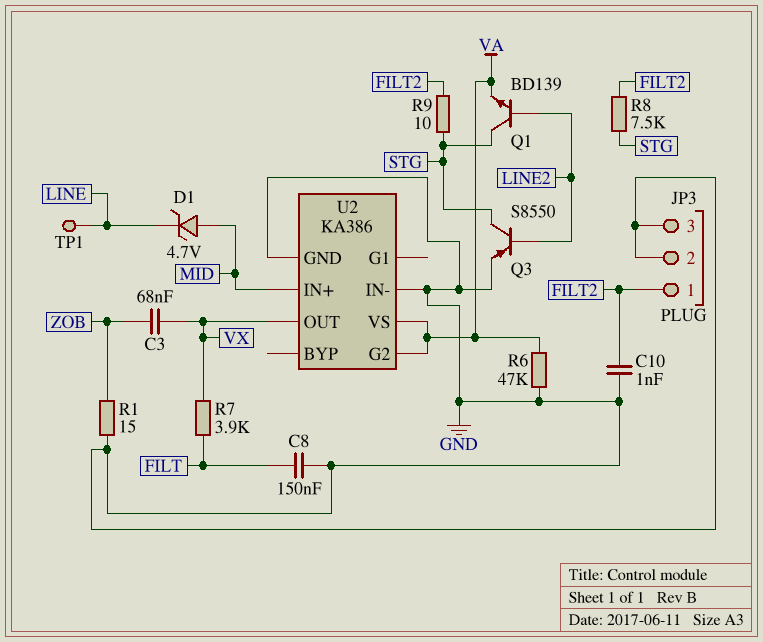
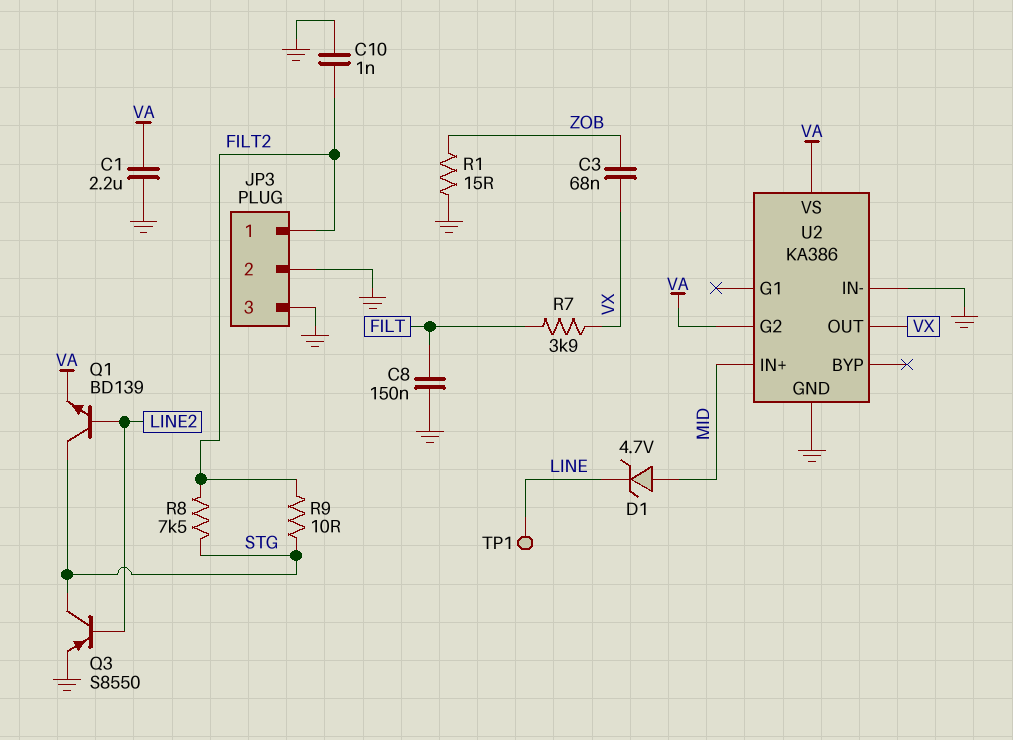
C1: none -> 2.2uF (GND, VA)
R6: 47k (GND, VA) -> none

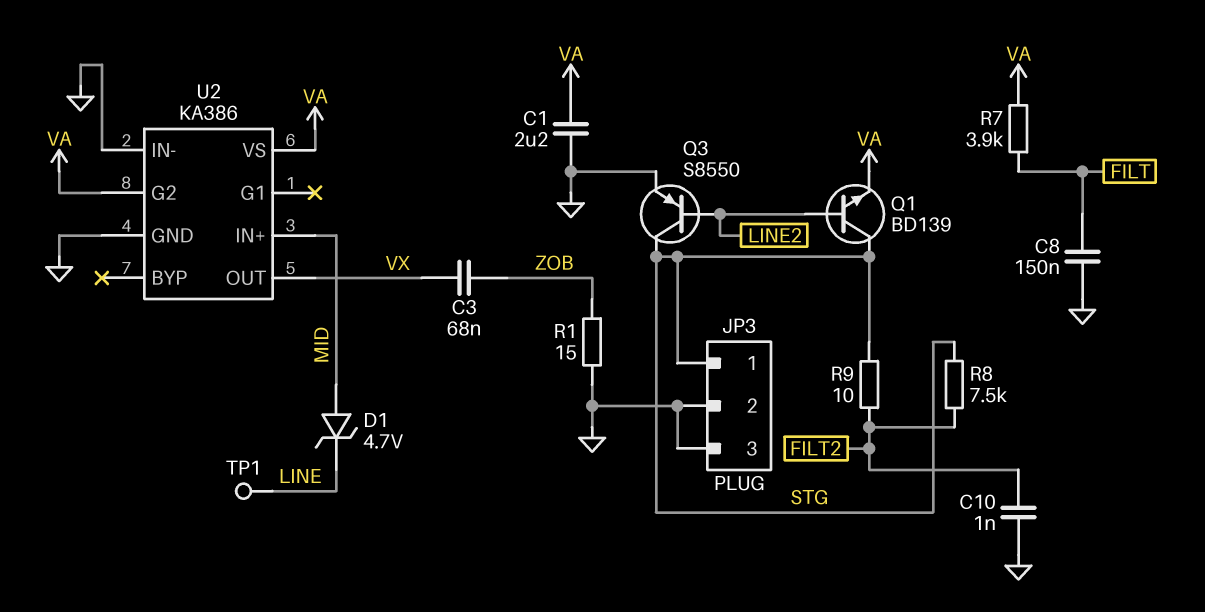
JP3 pin 1: FILT2 -> STG
R7: 3.9k (FILT, VX) -> 3.9k (FILT, VA)

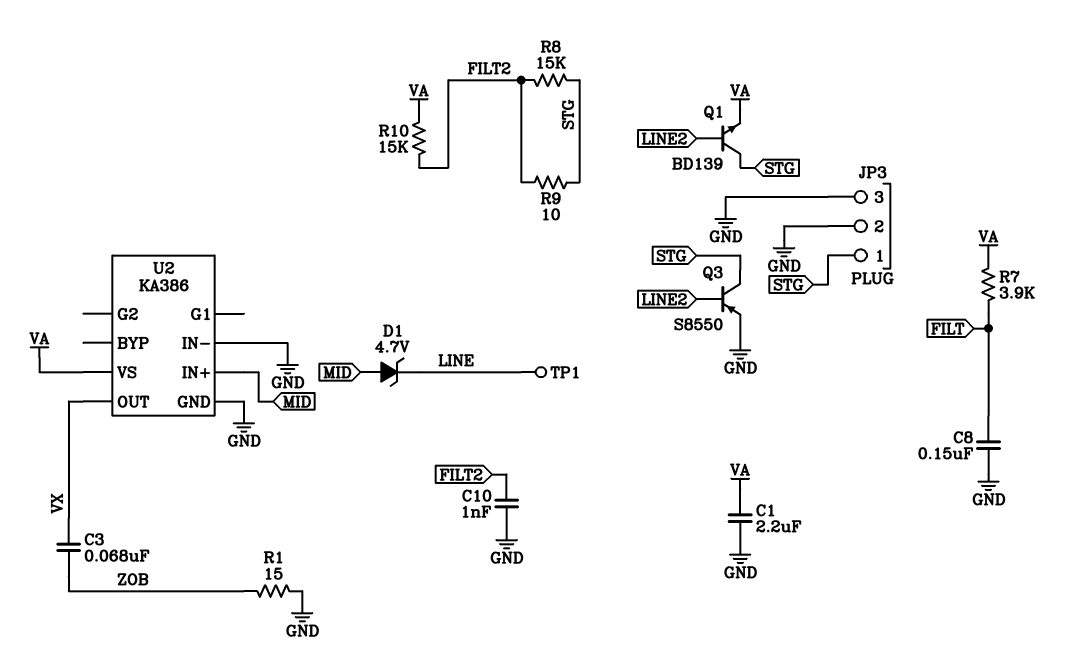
R8: 7.5k (FILT2, STG) -> 15k (FILT2, STG)
R10: none -> 15k (FILT2, VA)
U2 pin G2: VA -> none

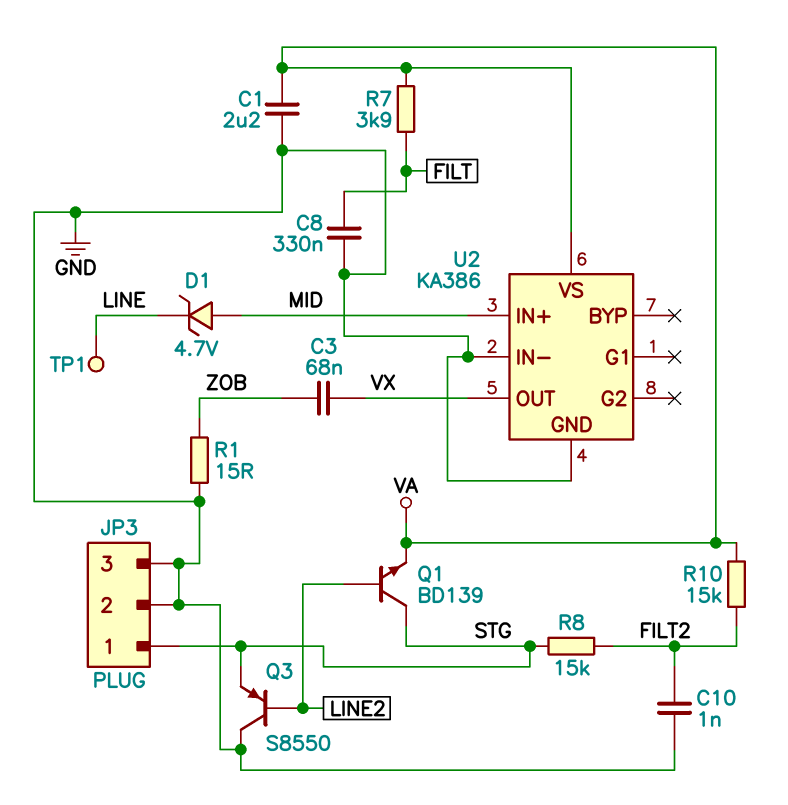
C8: 150nF (FILT, GND) -> 330nF (FILT, GND)
Q3: PNP S8550 (B LINE2, C STG, E GND) -> PNP S8550 (B LINE2, C GND, E STG)
R9: 10 (FILT2, STG) -> none

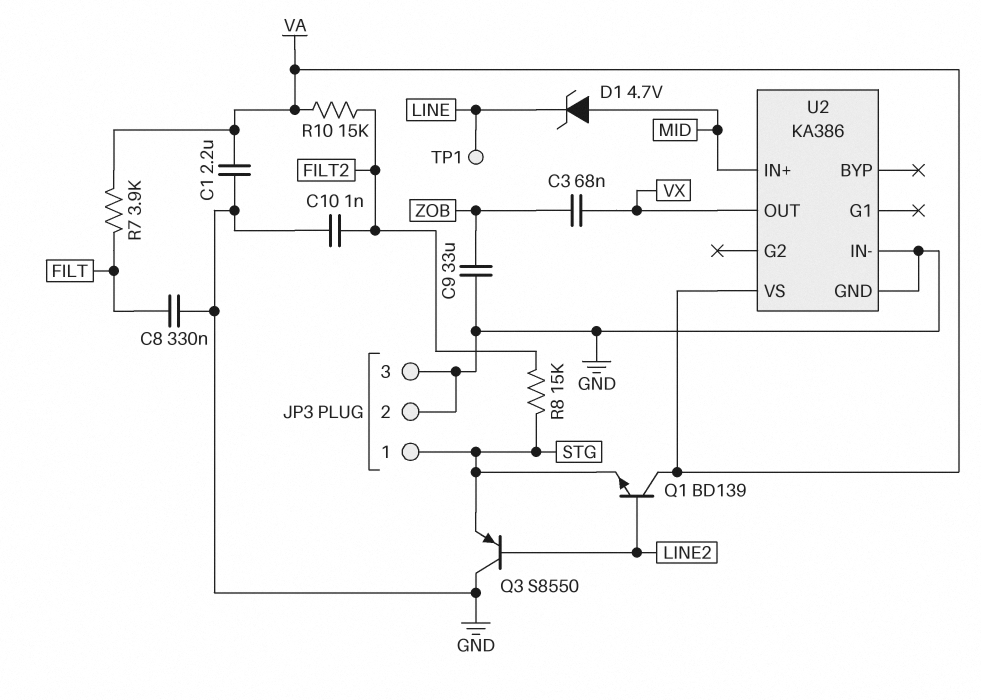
C9: none -> 33uF (GND, ZOB)
Q1: NPN BD139 (B LINE2, C STG, E VA) -> NPN BD139 (B LINE2, C VA, E STG)
R1: 15 (GND, ZOB) -> none

